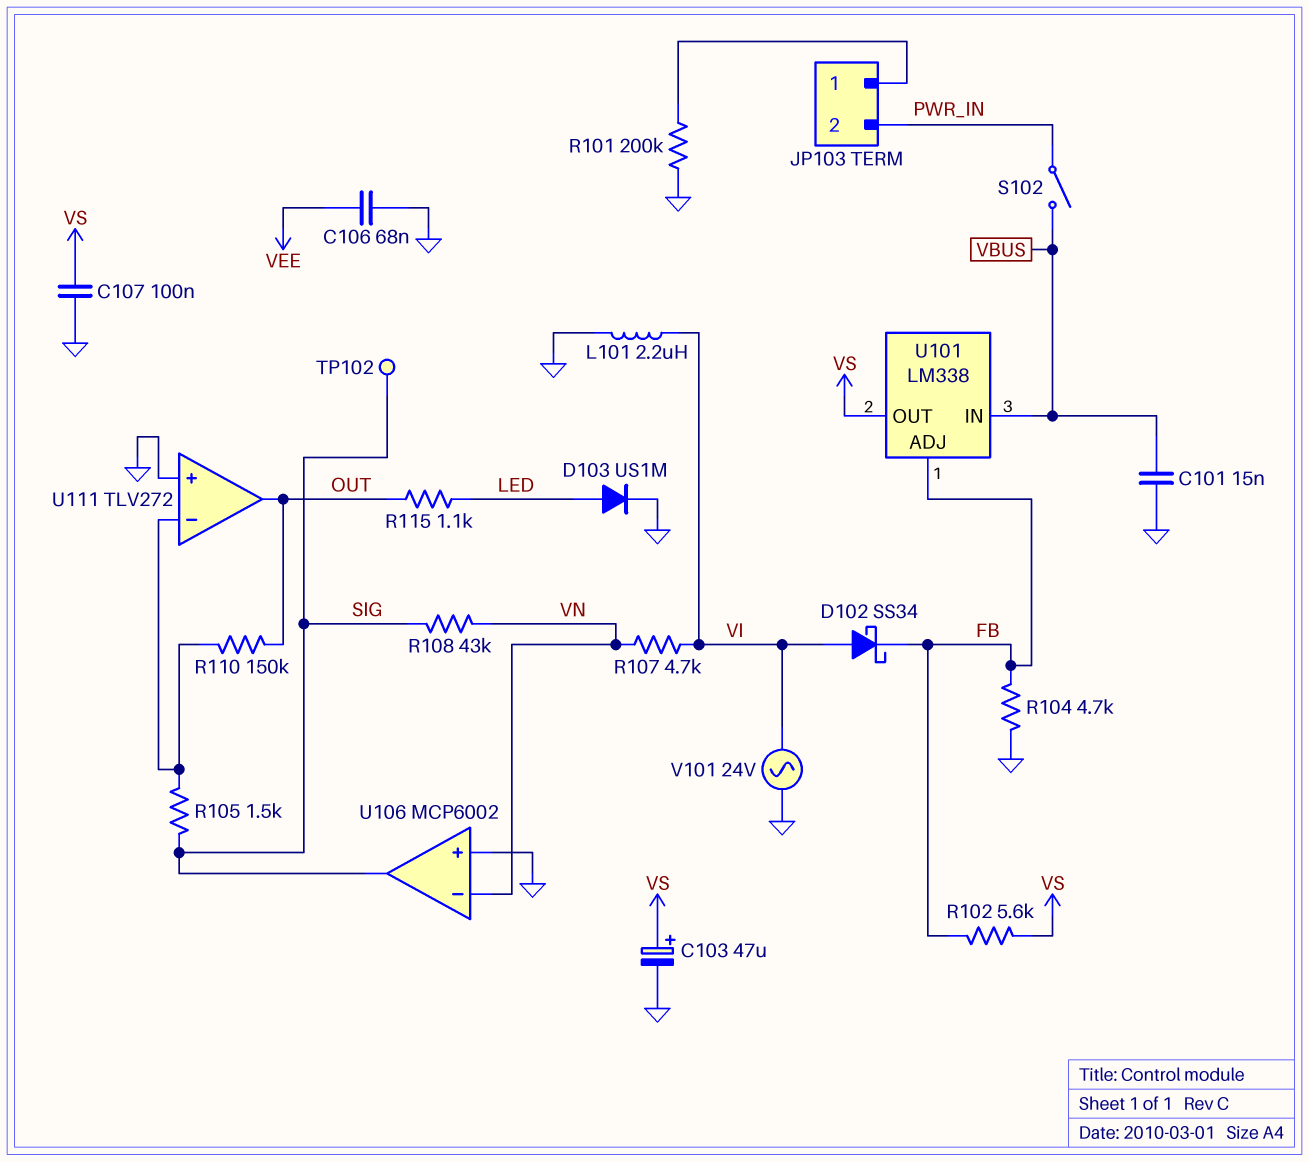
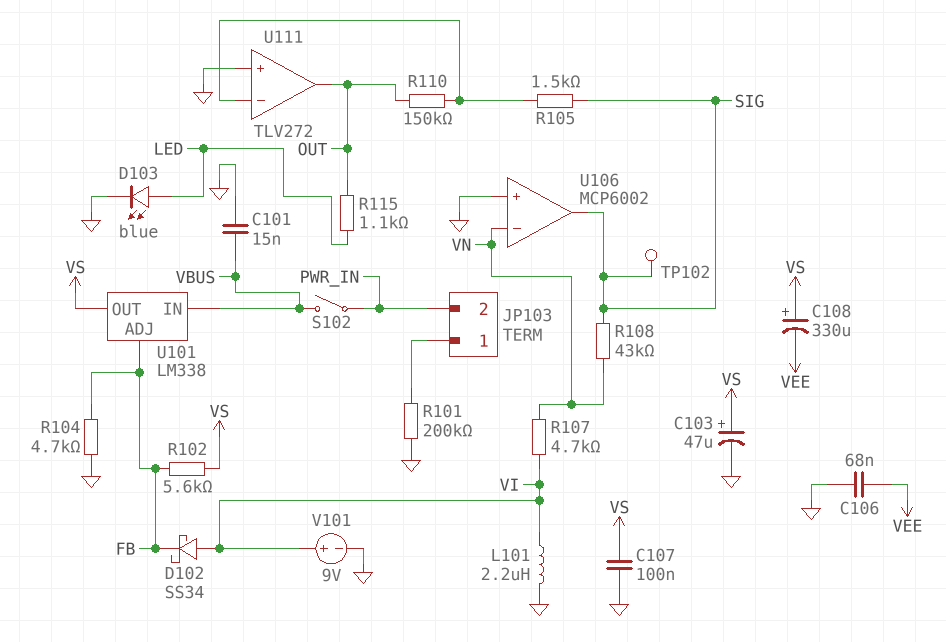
C108: none -> 330uF (plus VS, minus VEE)
D103: diode US1M (A LED, K GND) -> LED blue (A LED, K GND)
V101: AC 24V (GND, VI) -> 9V (plus VI, minus GND)

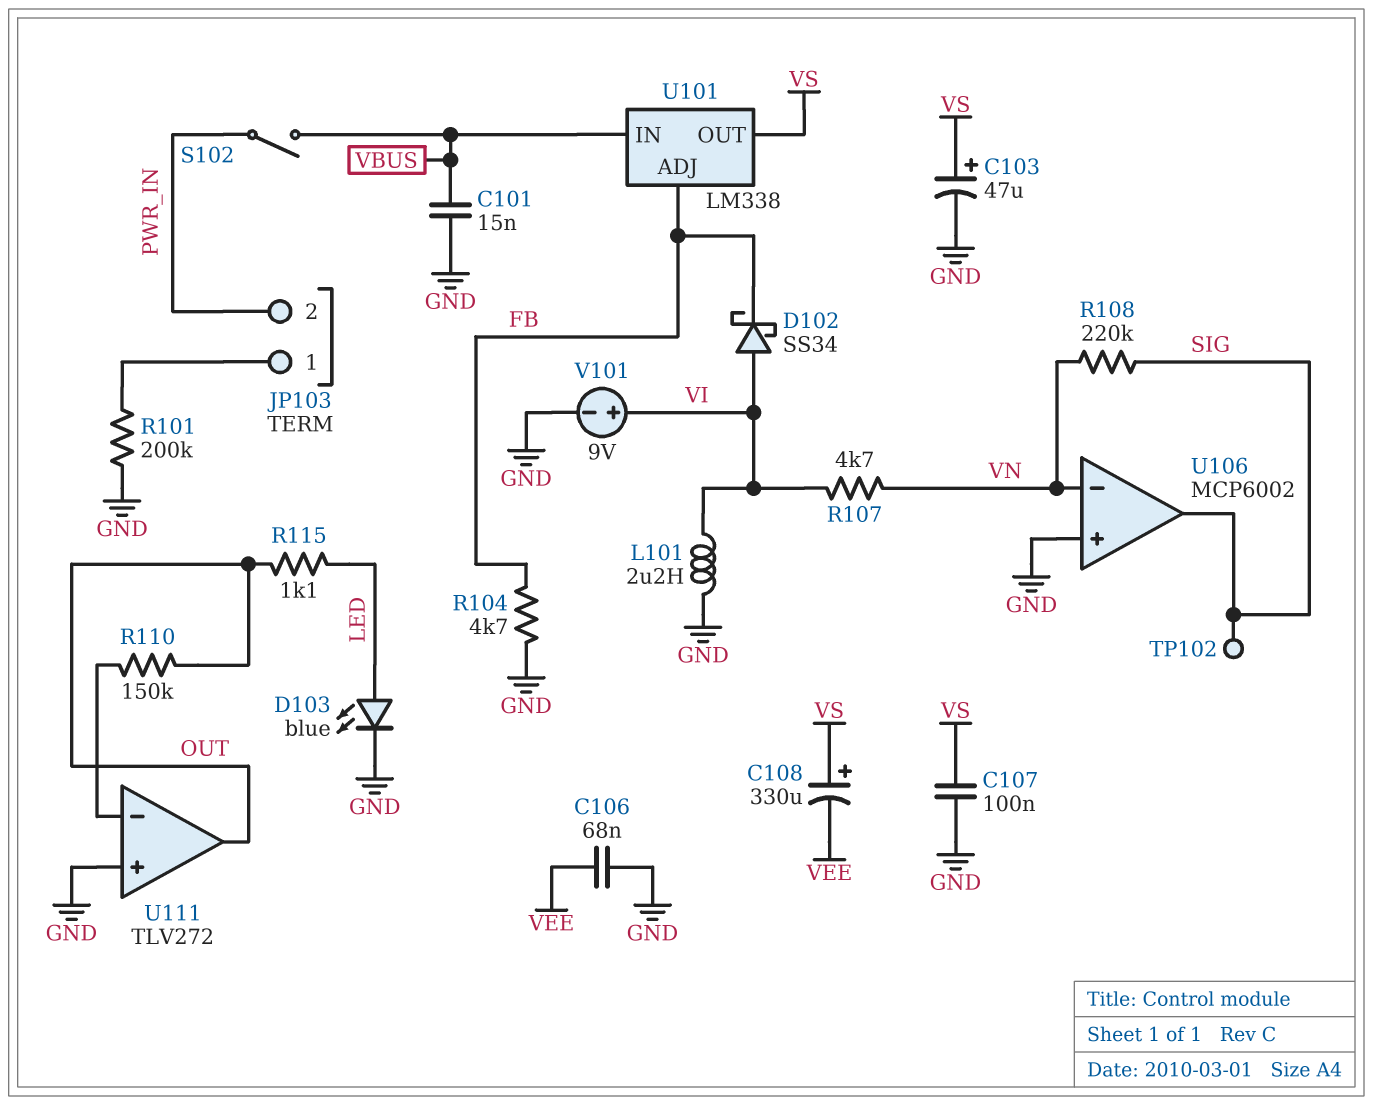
R102: 5.6k (FB, VS) -> none
R105: 1.5k (SIG, U111/in-) -> none
R108: 43k (SIG, VN) -> 220k (SIG, VN)

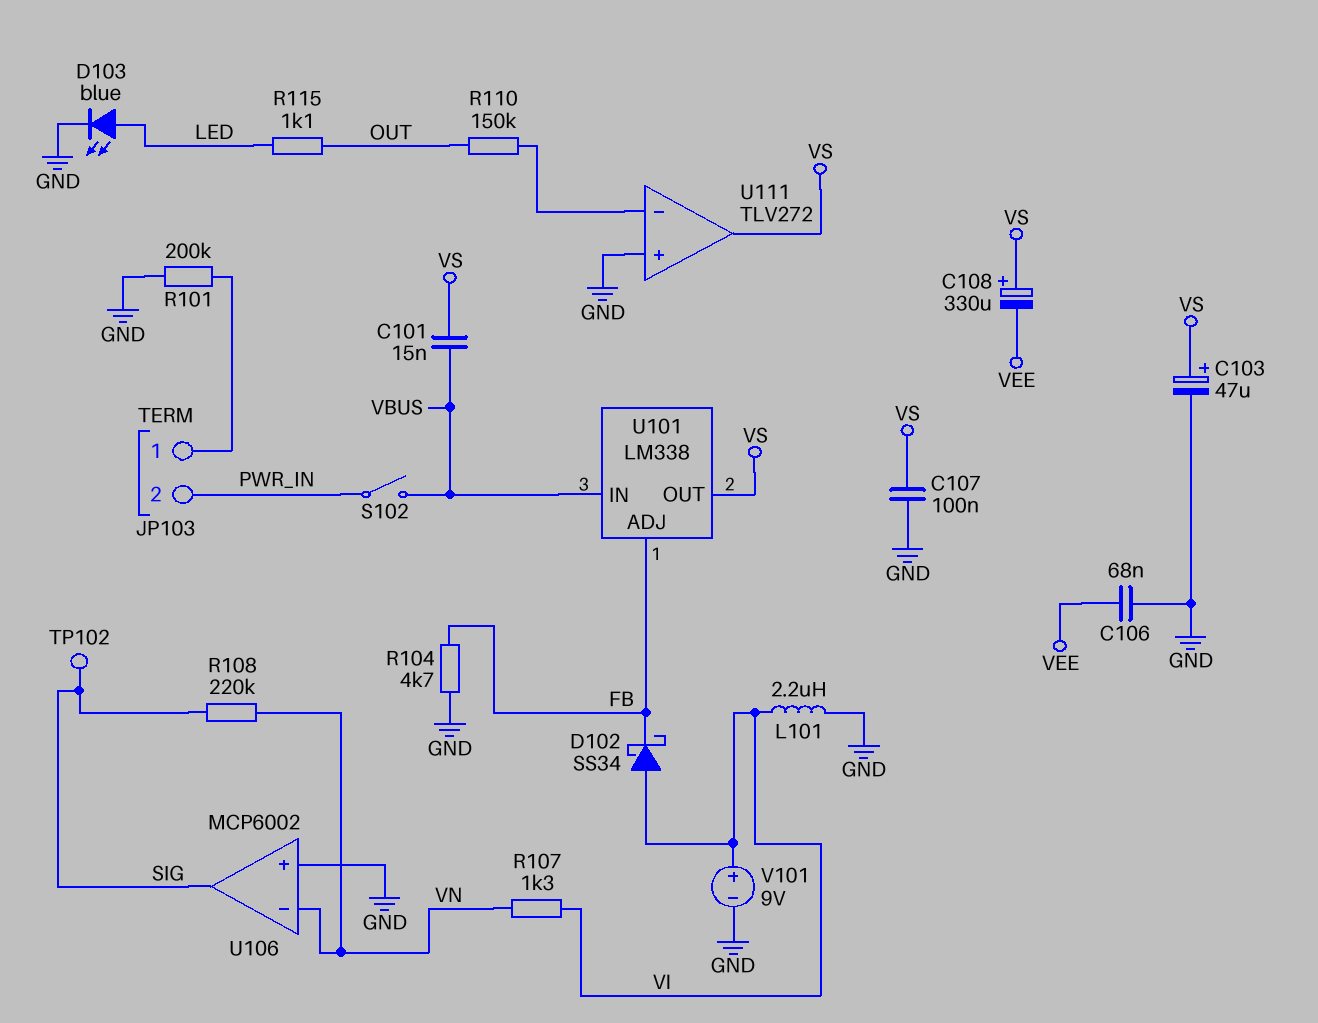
C101: 15nF (GND, VBUS) -> 15nF (VBUS, VS)
R107: 4.7k (VI, VN) -> 1.3k (VI, VN)
U111 pin out: OUT -> VS

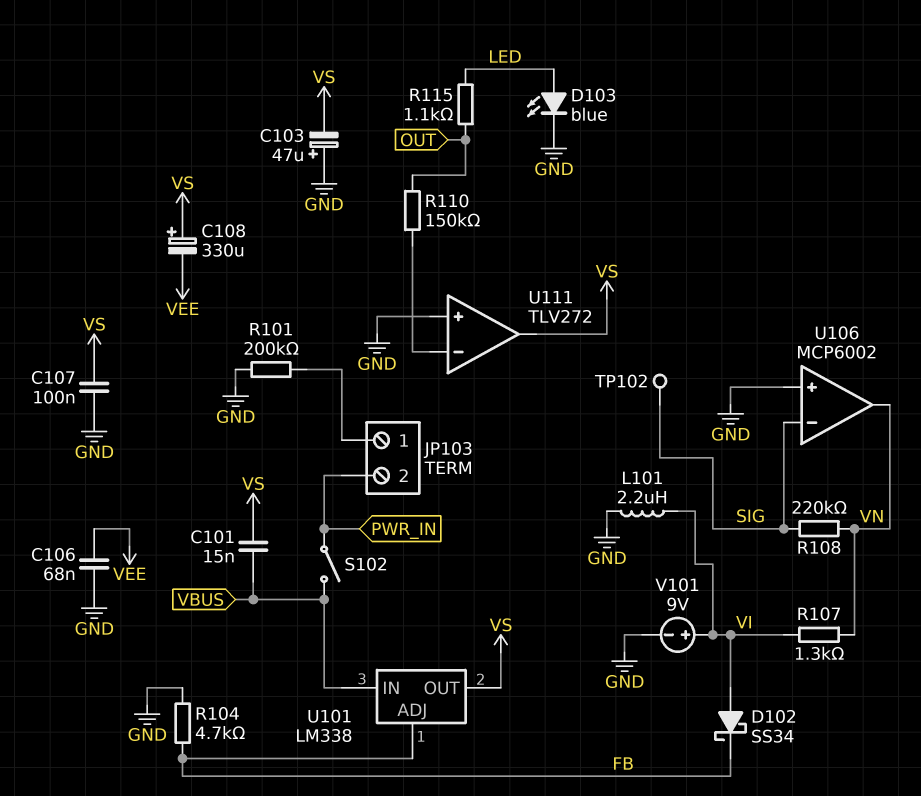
C103: 47uF (plus VS, minus GND) -> 47uF (plus GND, minus VS)
U106 pin in-: VN -> SIG
U106 pin out: SIG -> VN

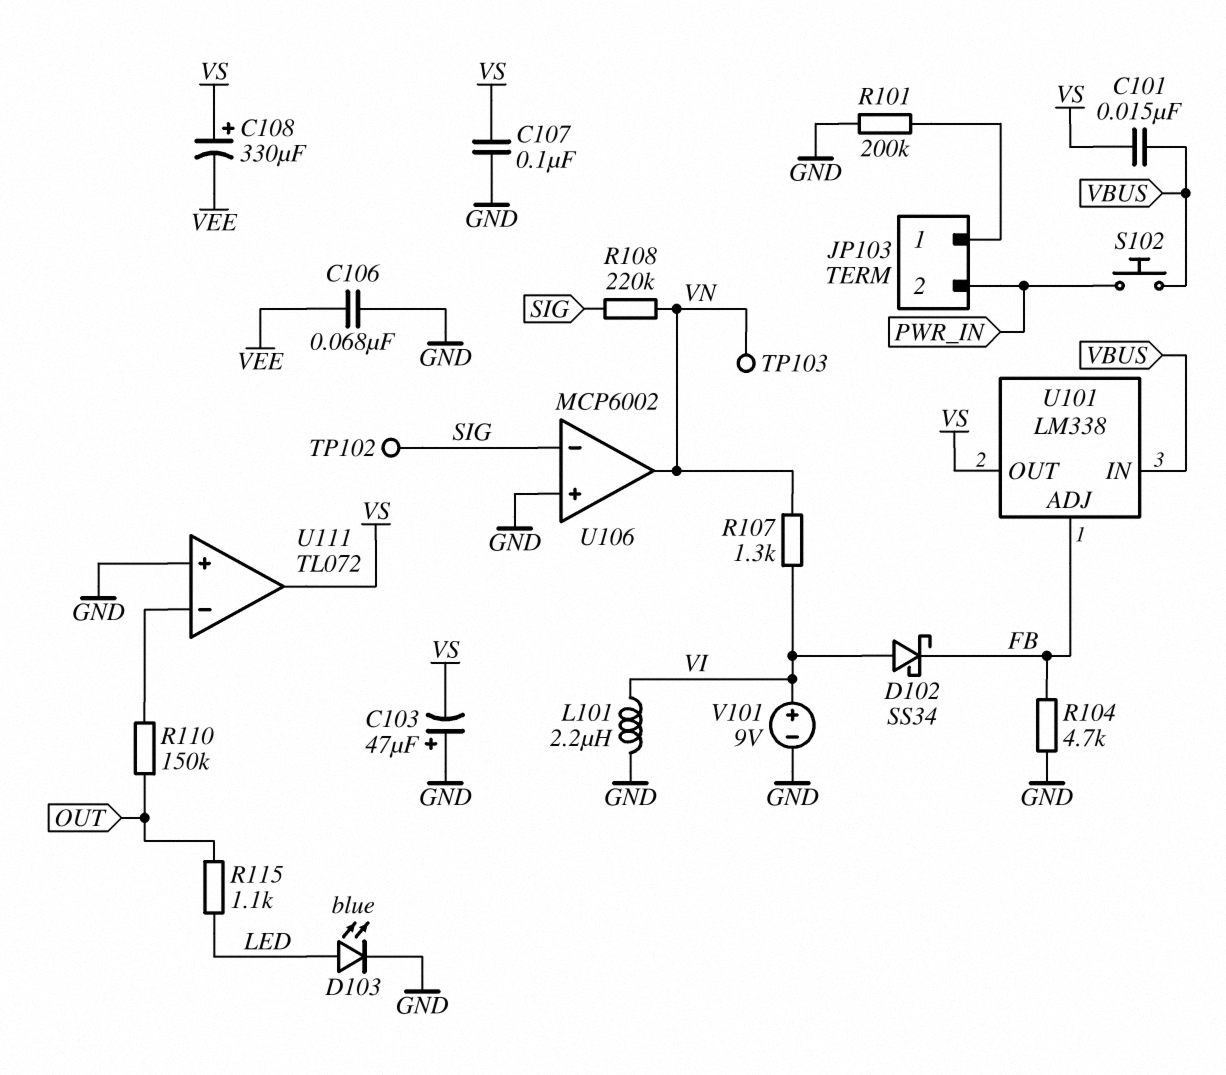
S102: switch (PWR_IN, VBUS) -> button (PWR_IN, VBUS)
TP103: none -> test point (VN)
U111: TLV272 -> TL072

